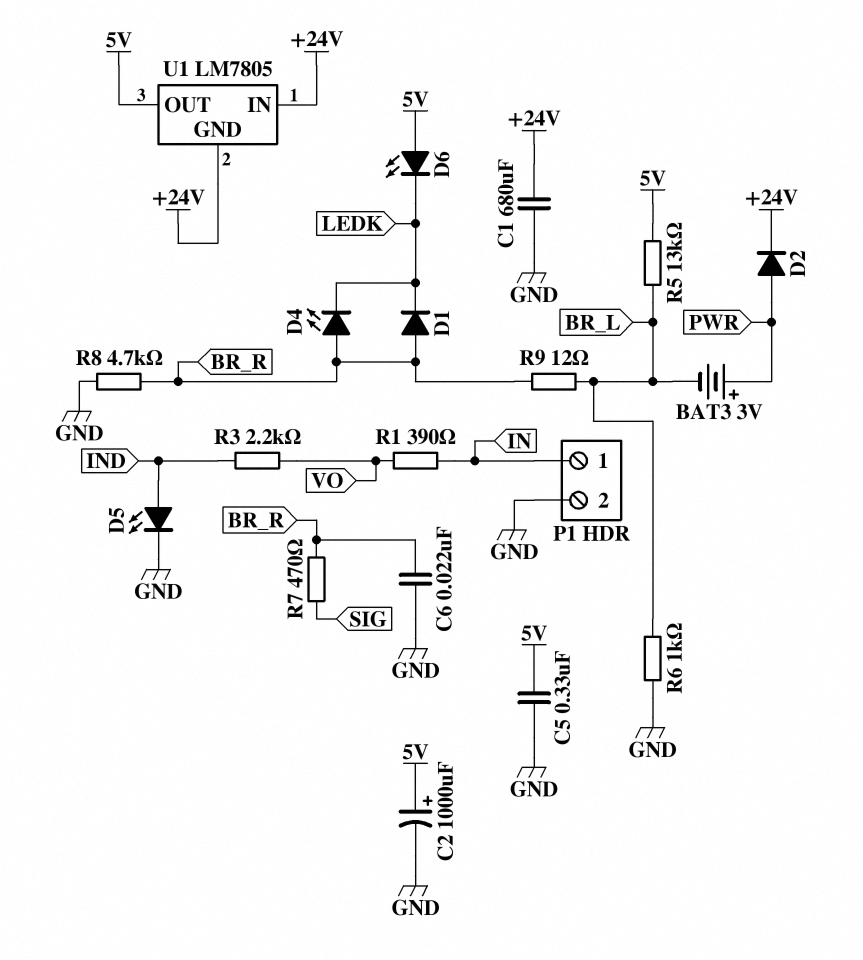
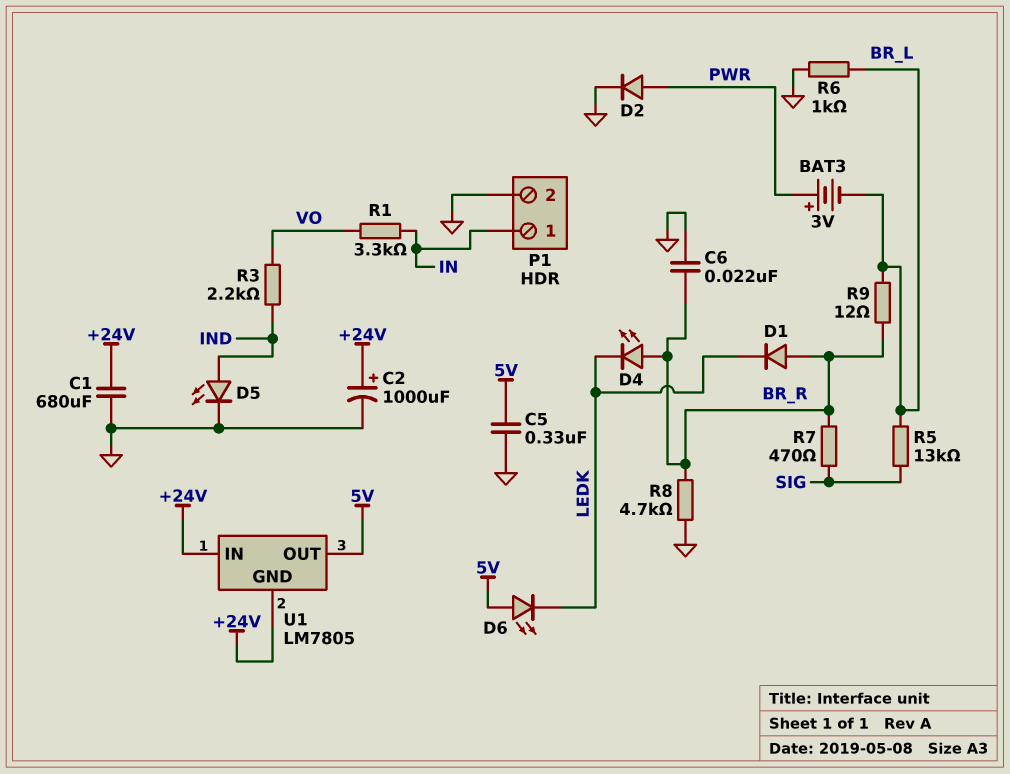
C2: 1000uF (plus 5V, minus GND) -> 1000uF (plus +24V, minus GND)
D2: diode (A PWR, K +24V) -> diode (A PWR, K GND)
R1: 390 (IN, VO) -> 3.3k (IN, VO)
R5: 13k (5V, BR_L) -> 13k (BR_L, SIG)

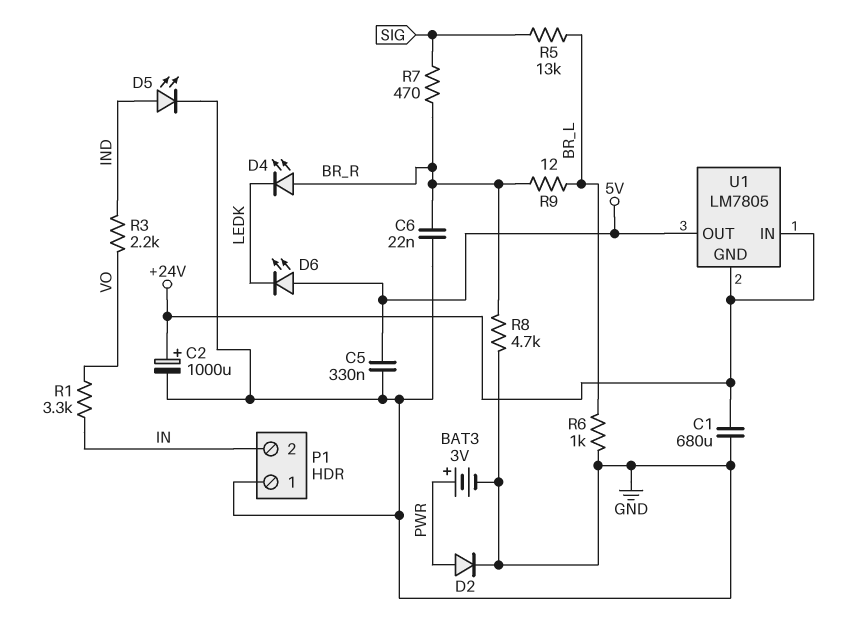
BAT3: 3V (plus PWR, minus BR_L) -> 3V (plus PWR, minus GND)
D1: diode (A BR_R, K LEDK) -> none
P1 pin 1: IN -> GND
P1 pin 2: GND -> IN

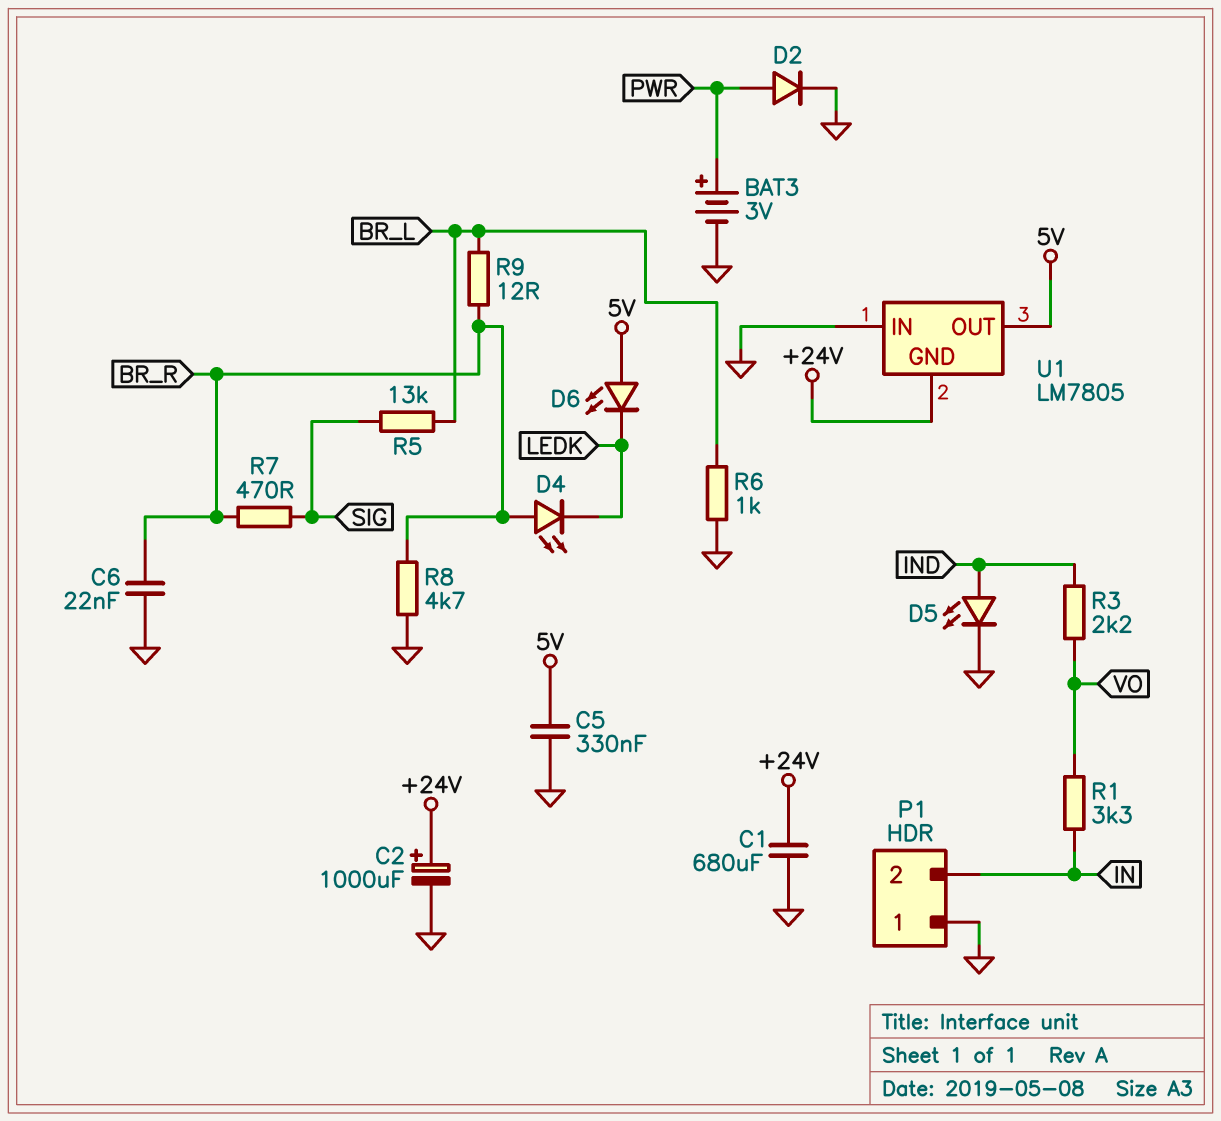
U1 pin IN: +24V -> GND

